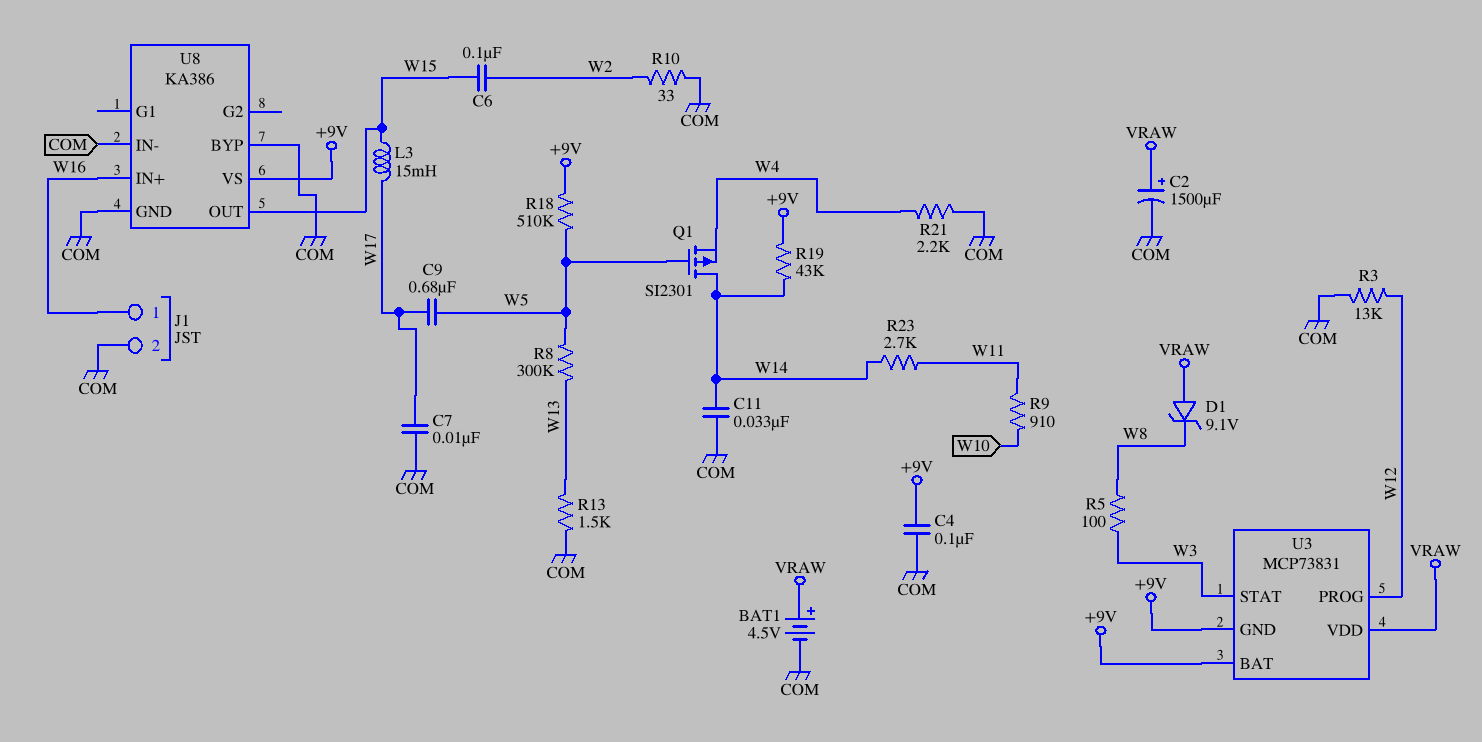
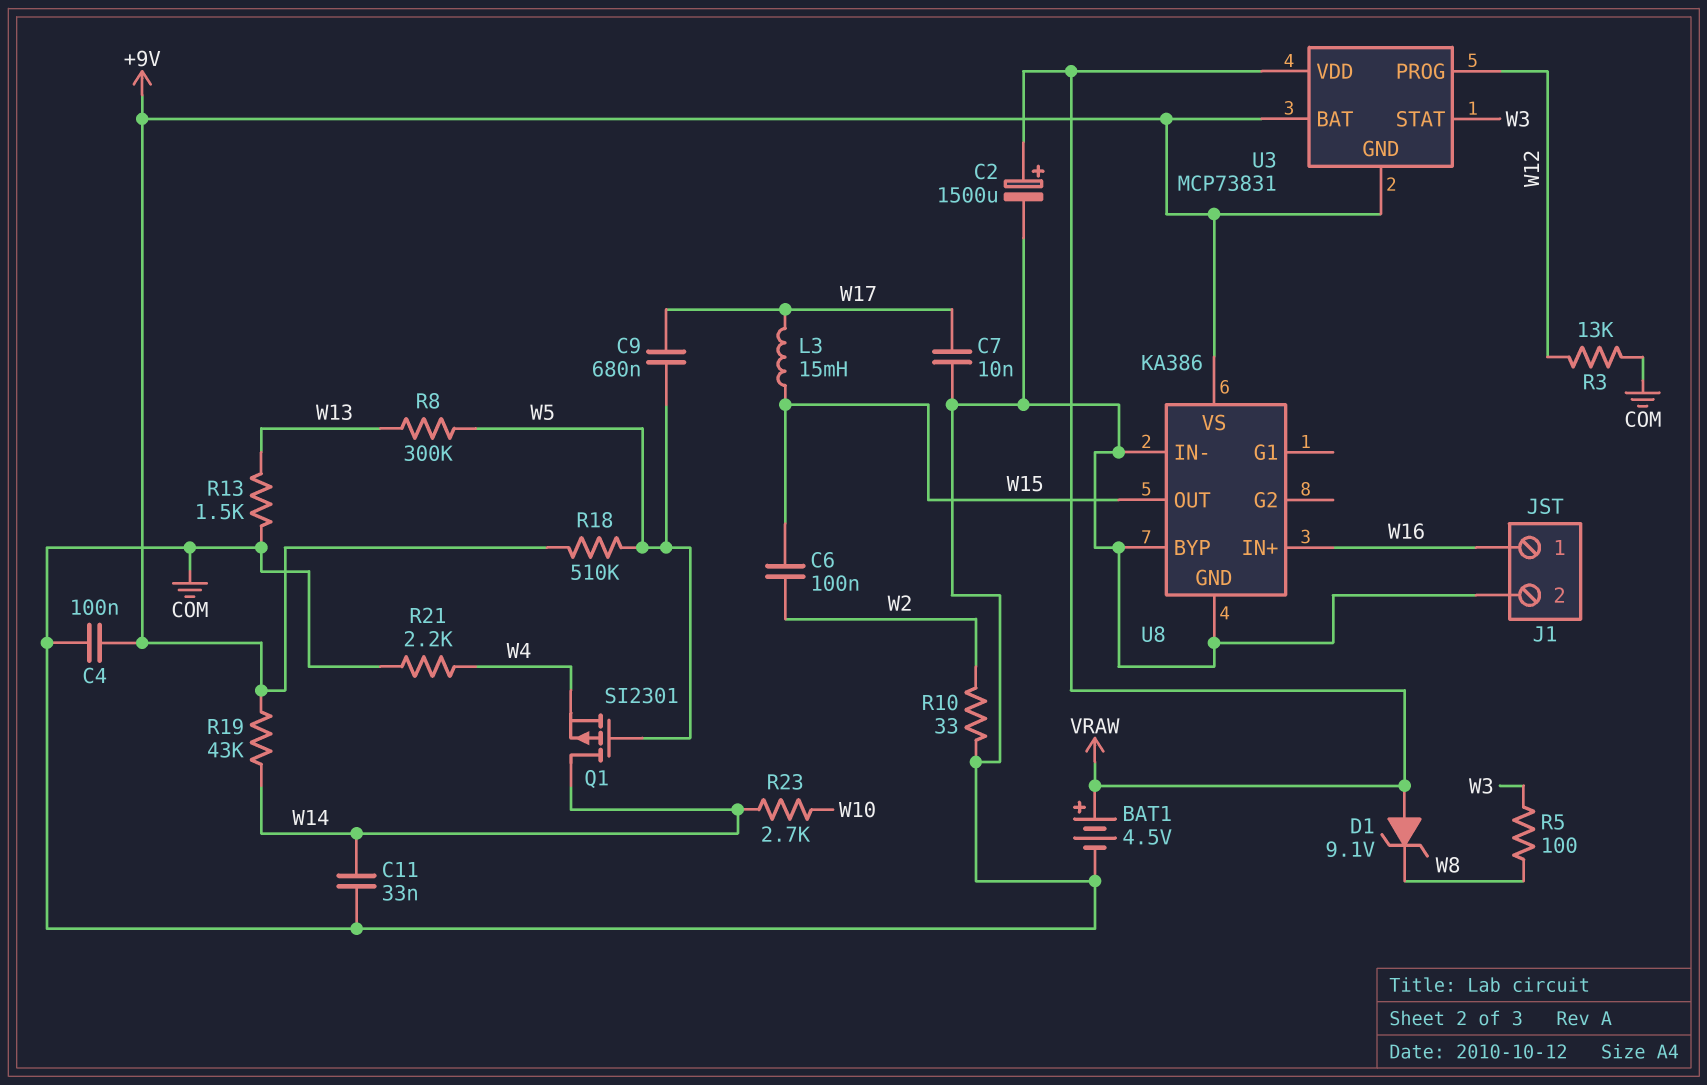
R9: 910 (W10, W11) -> none
R23: 2.7k (W11, W14) -> 2.7k (W10, W14)

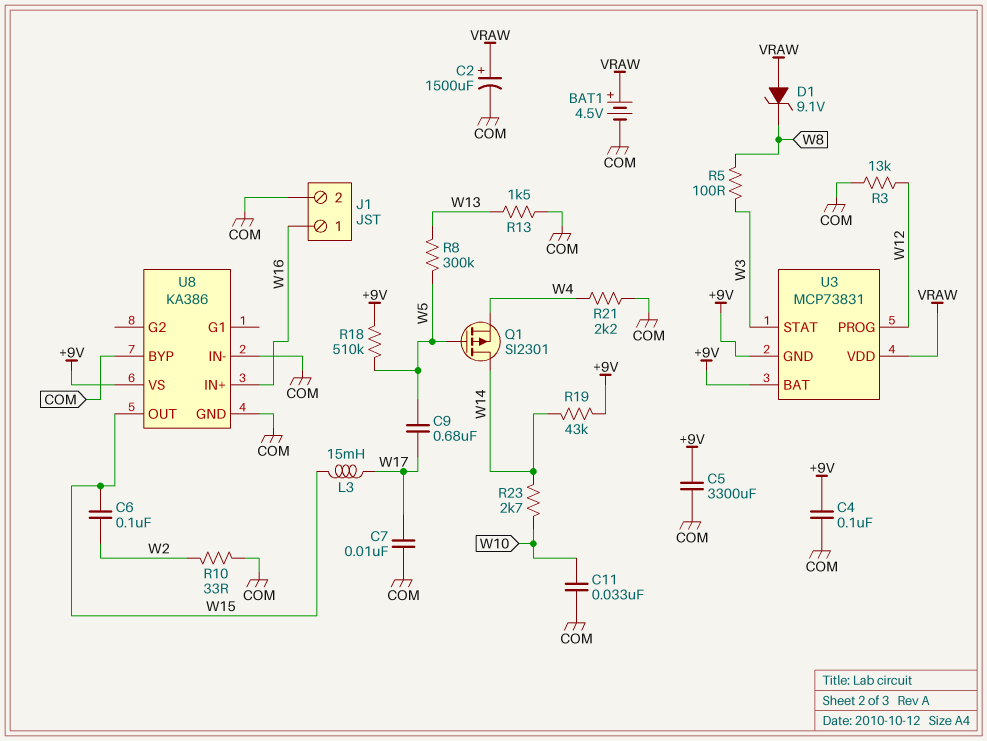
C5: none -> 3300uF (+9V, COM)
C11: 33nF (COM, W14) -> 33nF (COM, W10)

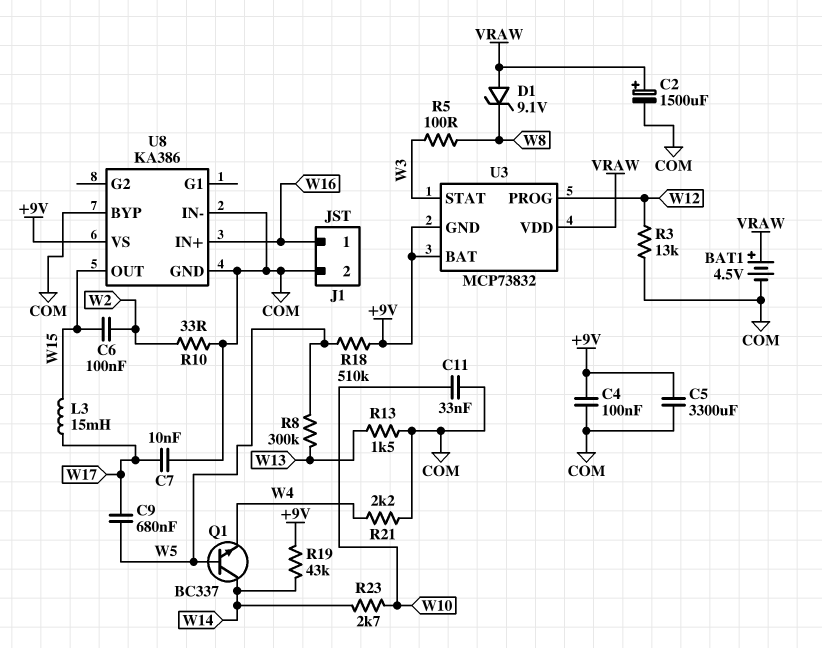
Q1: PMOS SI2301 (G W5, D W14, S W4) -> NPN BC337 (B W5, C W14, E W4)
U3: MCP73831 -> MCP73832

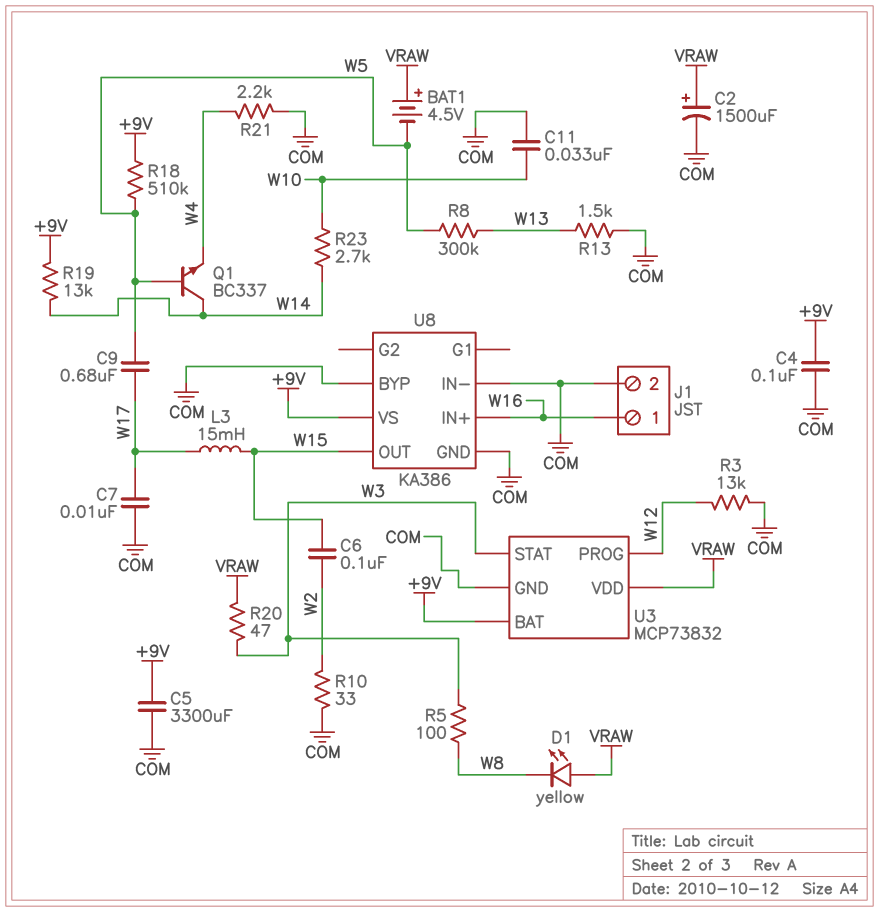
BAT1: 4.5V (plus VRAW, minus COM) -> 4.5V (plus VRAW, minus W5)
D1: zener 9.1V (A VRAW, K W8) -> LED yellow (A VRAW, K W8)
R19: 43k (+9V, W14) -> 13k (+9V, W14)
R20: none -> 47 (VRAW, W3)
U3 pin GND: +9V -> COM

